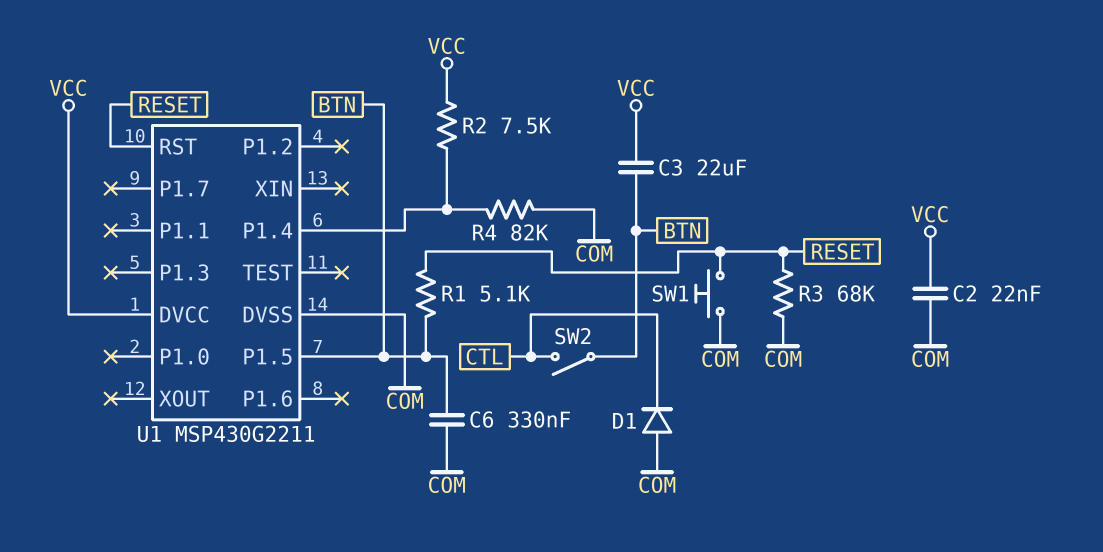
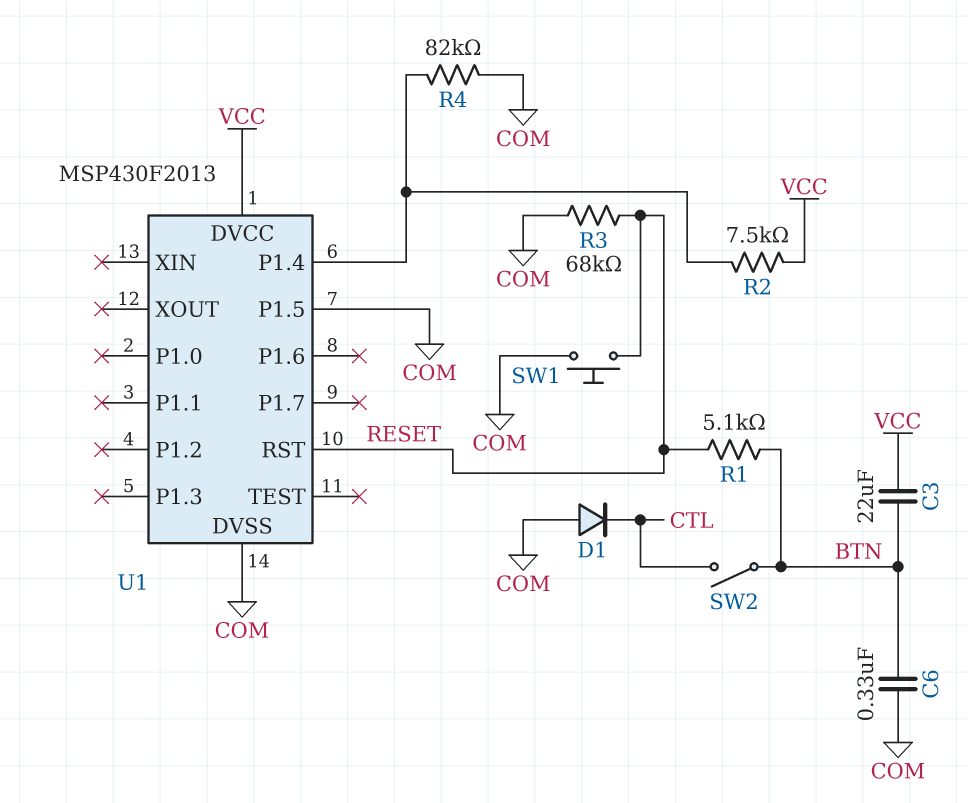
C2: 22nF (COM, VCC) -> none
U1: MSP430G2211 -> MSP430F2013
U1 pin P1.5: BTN -> COM

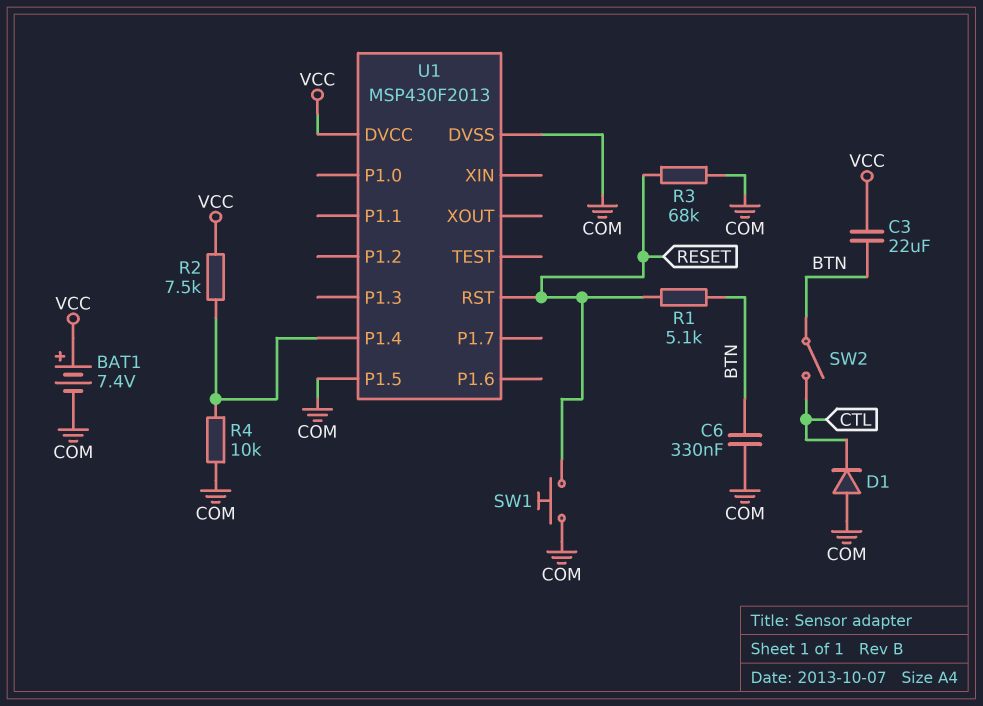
BAT1: none -> 7.4V (plus VCC, minus COM)
R4: 82k (COM, U1/P1.4) -> 10k (COM, U1/P1.4)

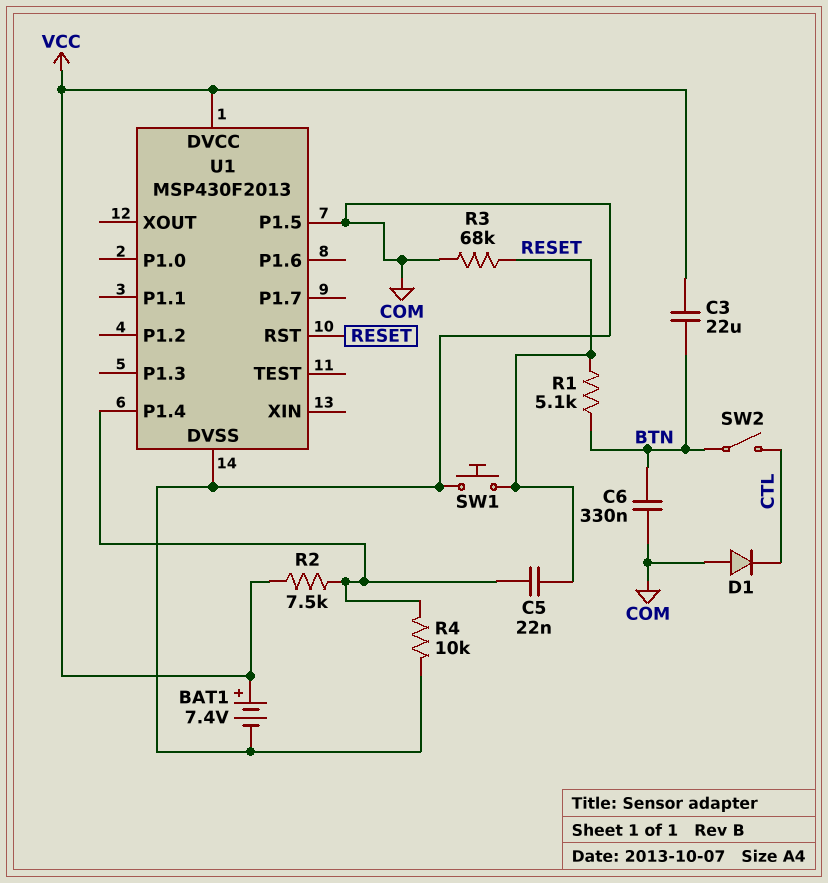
C5: none -> 22nF (RESET, U1/P1.4)

